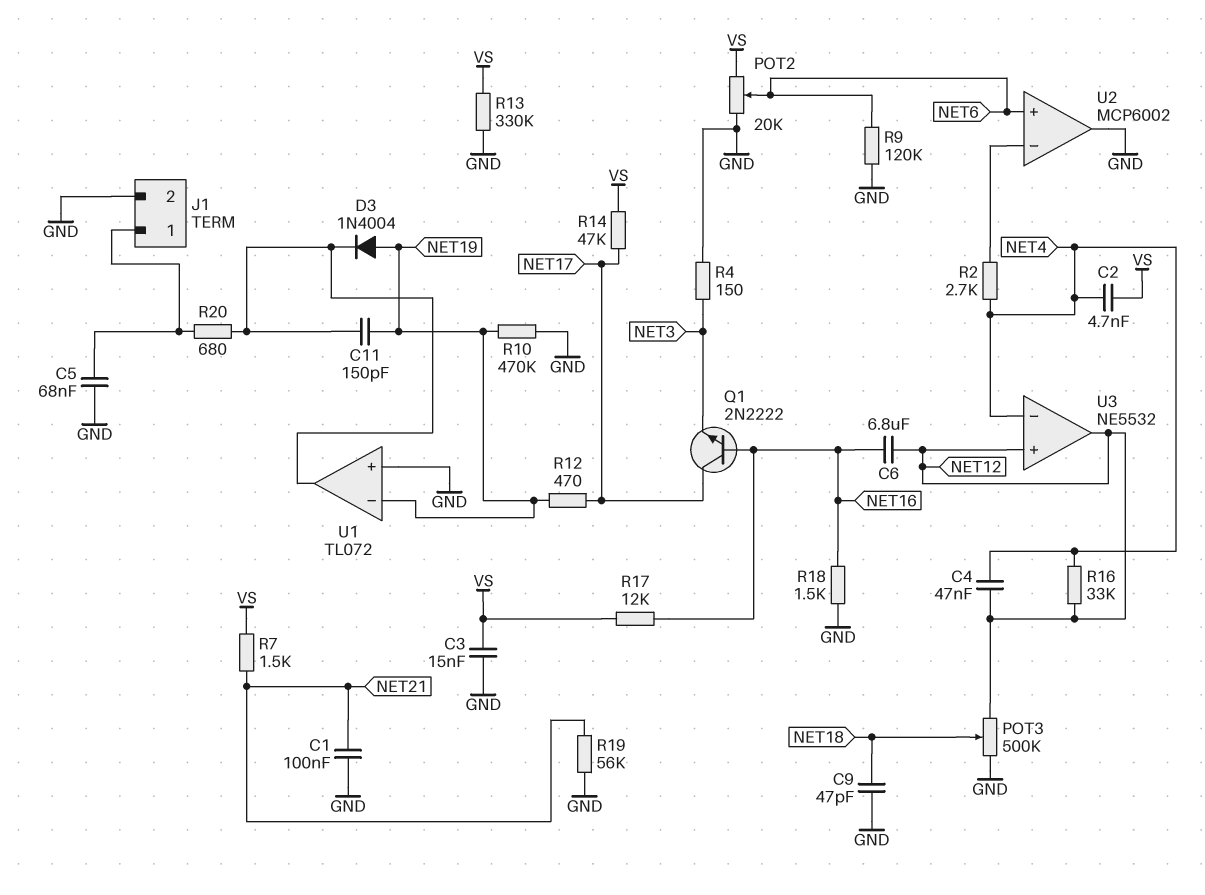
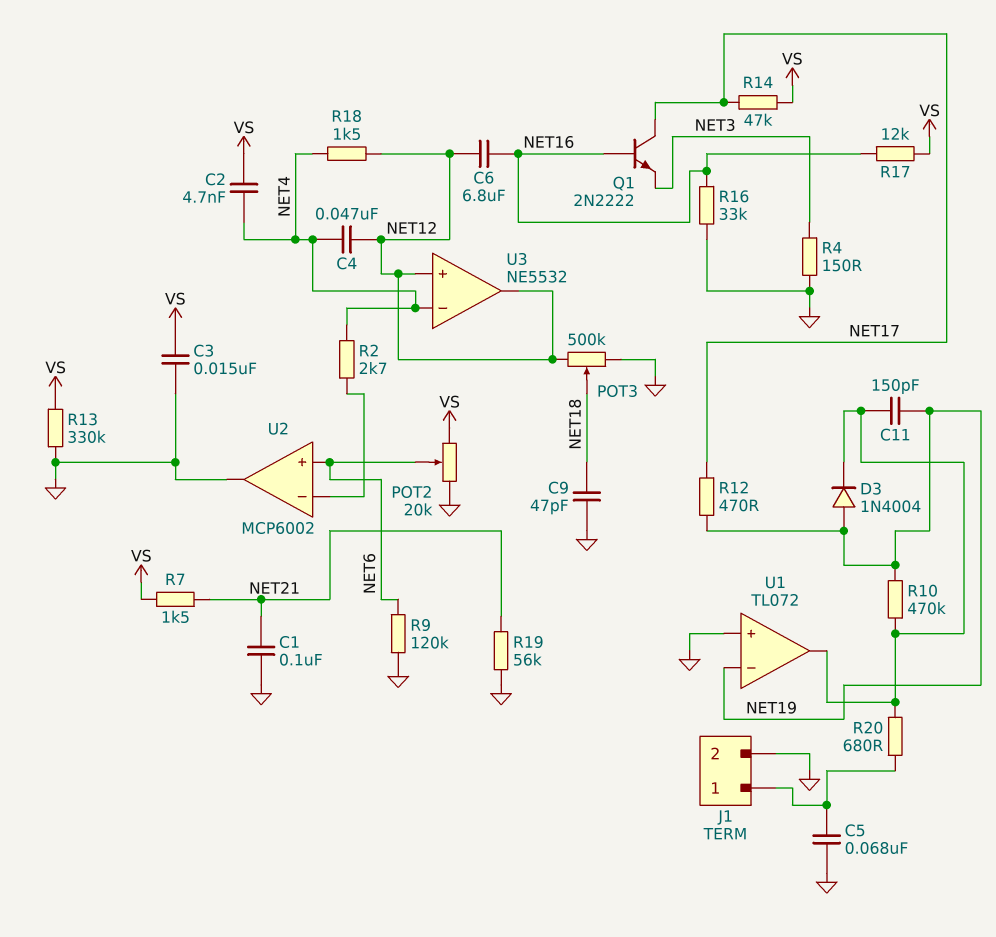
R10: 470k (GND, NET19) -> 470k (NET19, U1/out)
R16: 33k (NET4, NET12) -> 33k (GND, NET16)
R18: 1.5k (GND, NET16) -> 1.5k (NET4, NET12)

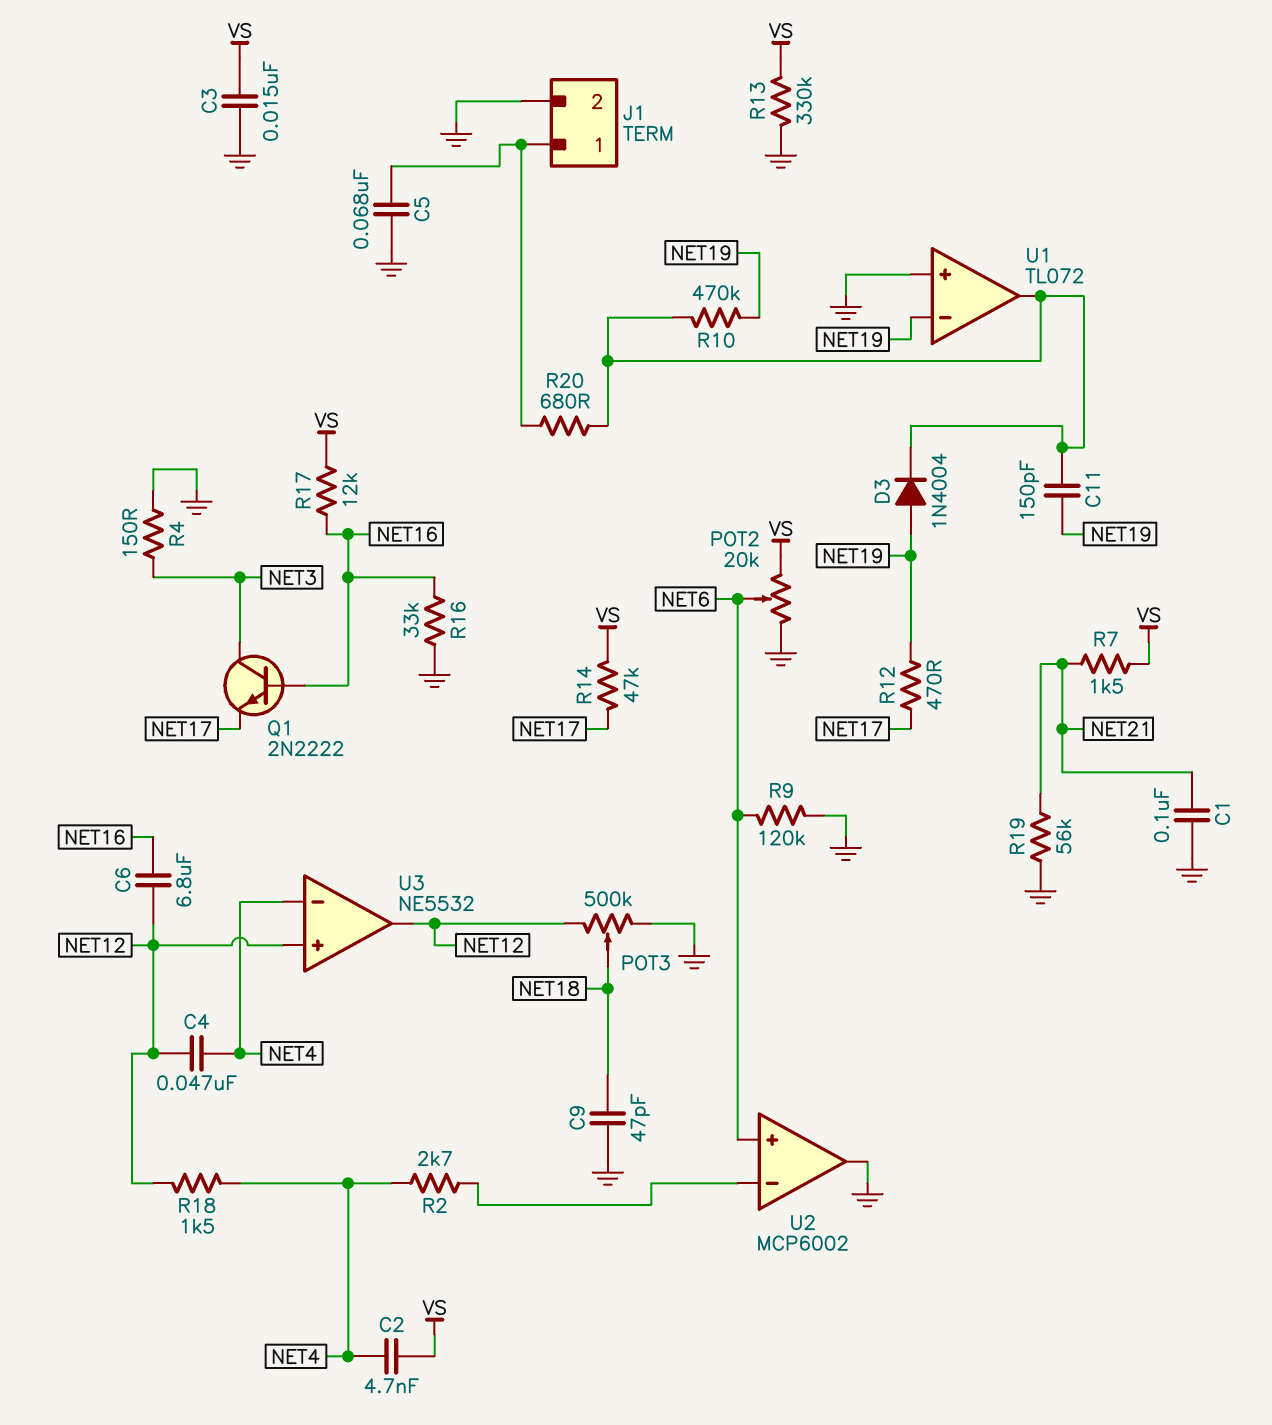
Q1: NPN 2N2222 (B NET16, C NET17, E NET3) -> NPN 2N2222 (B NET16, C NET3, E NET17)

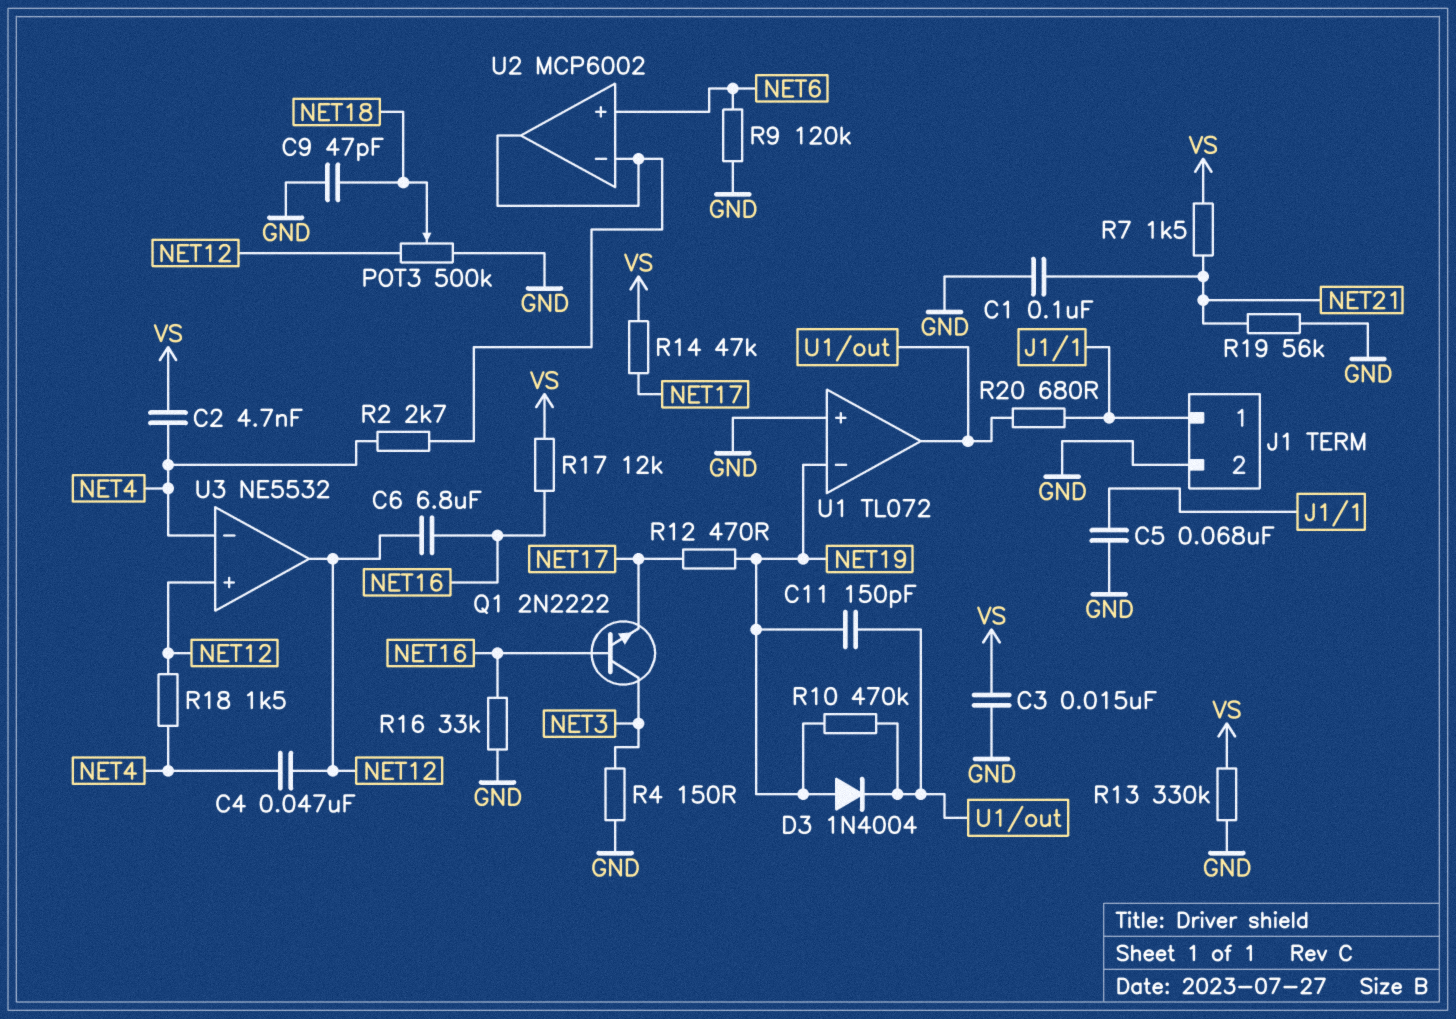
POT2: 20k (GND, VS, wiper NET6) -> none
U2 pin out: GND -> U2/in-

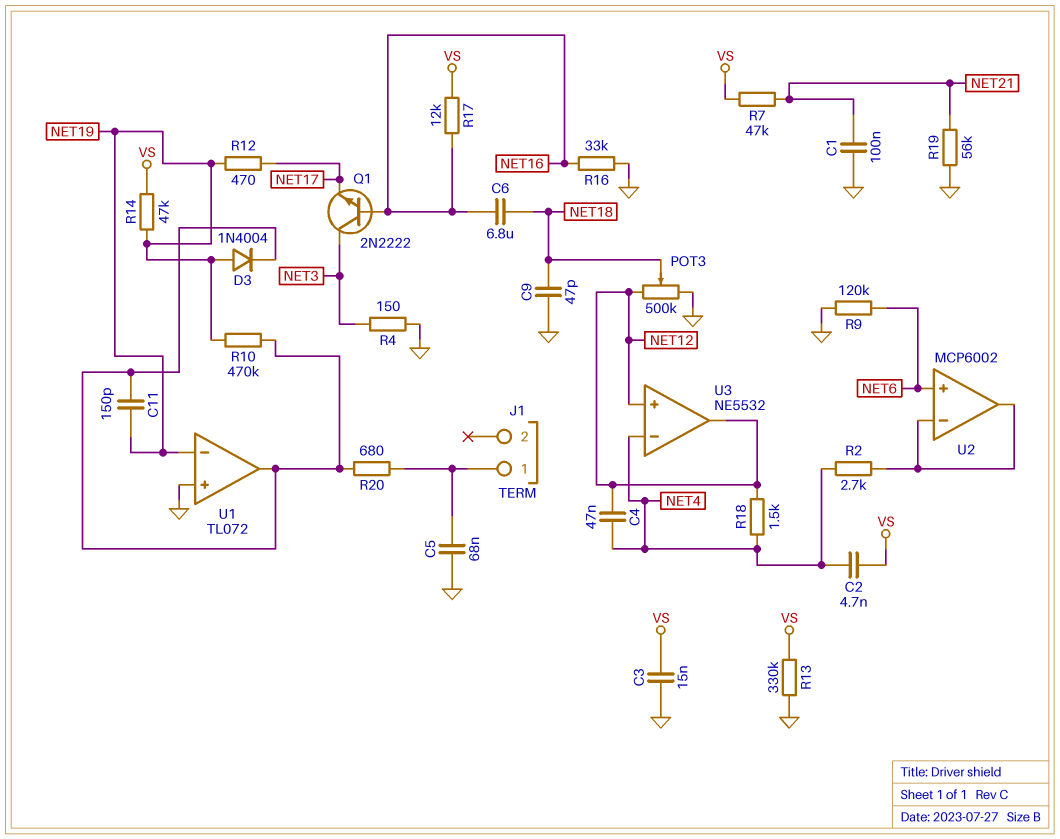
C6: 6.8uF (NET12, NET16) -> 6.8uF (NET16, NET18)
J1 pin 2: GND -> none
R7: 1.5k (NET21, VS) -> 47k (NET21, VS)
R14: 47k (NET17, VS) -> 47k (NET19, VS)

